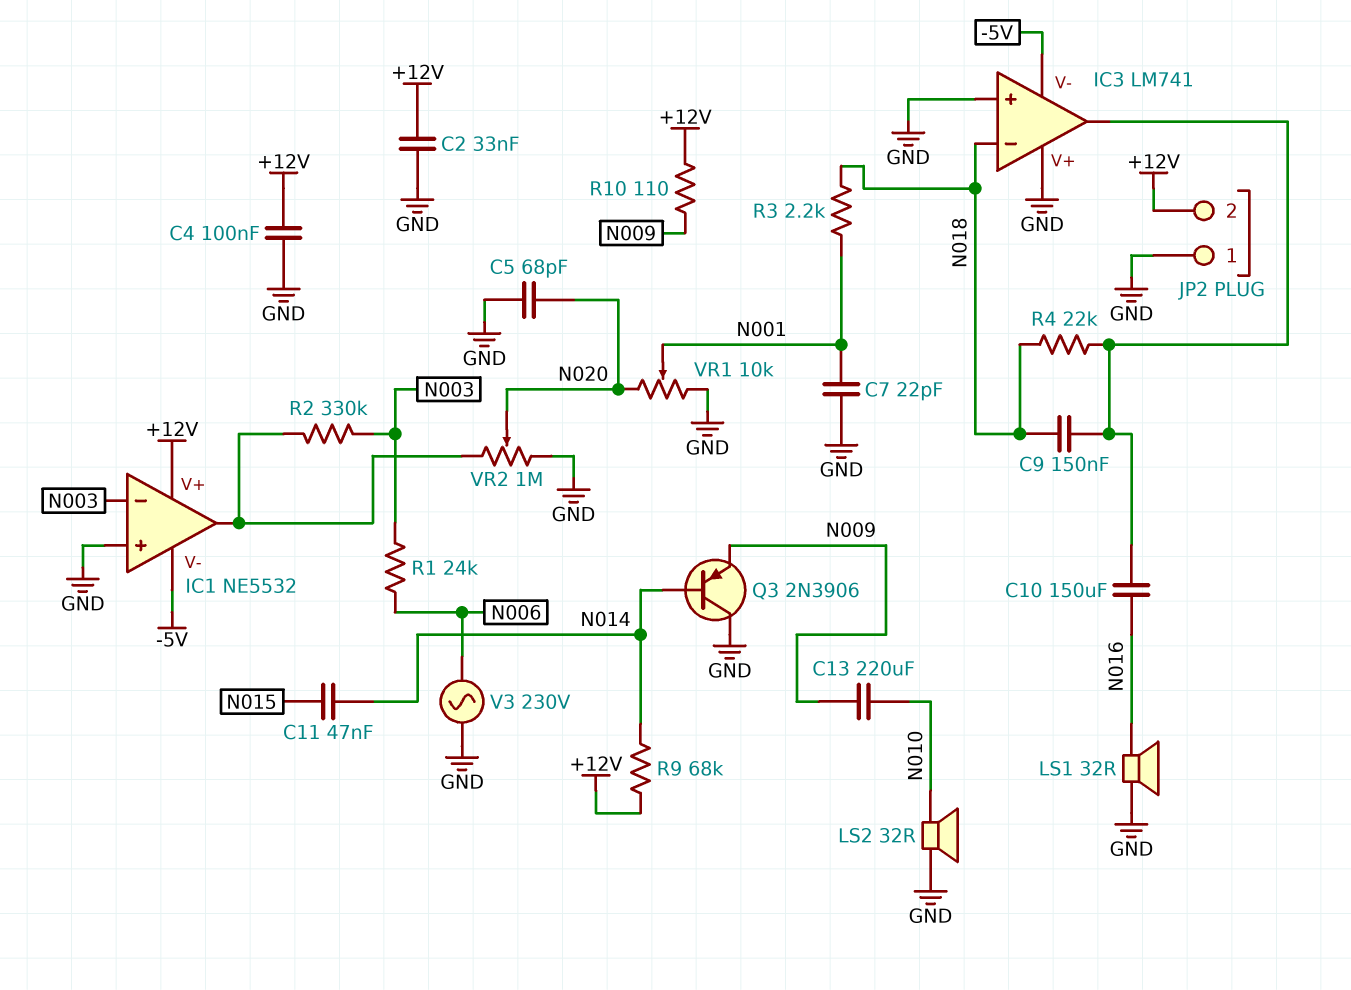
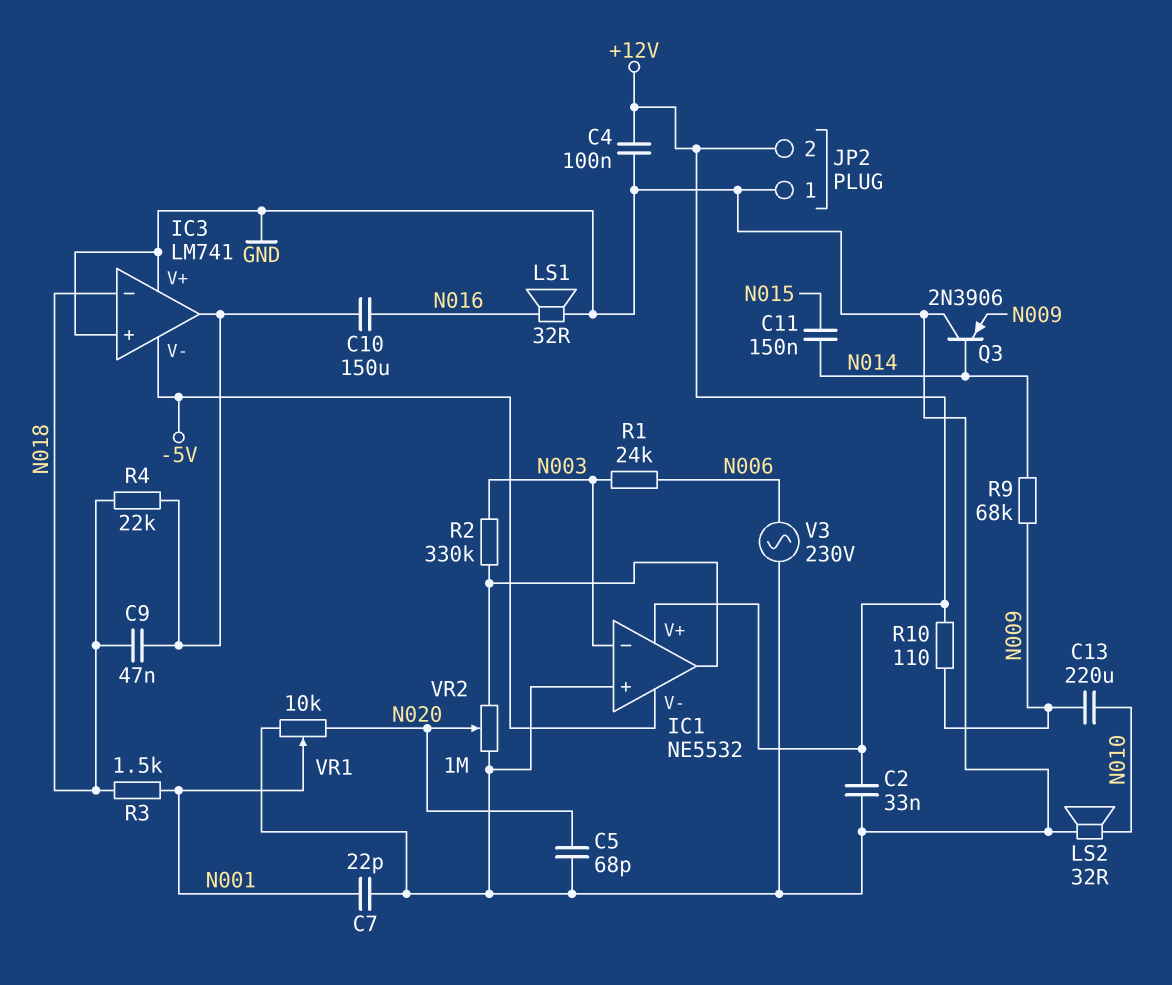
C9: 150nF (IC3/out, N018) -> 47nF (IC3/out, N018)
C11: 47nF (N014, N015) -> 150nF (N014, N015)
R3: 2.2k (N001, N018) -> 1.5k (N001, N018)
R9: 68k (+12V, N014) -> 68k (N009, N014)

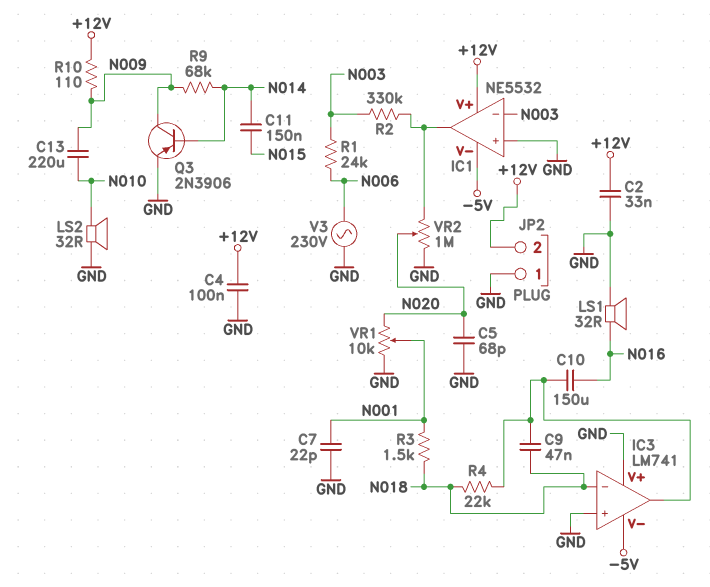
Q3: PNP 2N3906 (B N014, C GND, E N009) -> PNP 2N3906 (B N014, C N009, E GND)

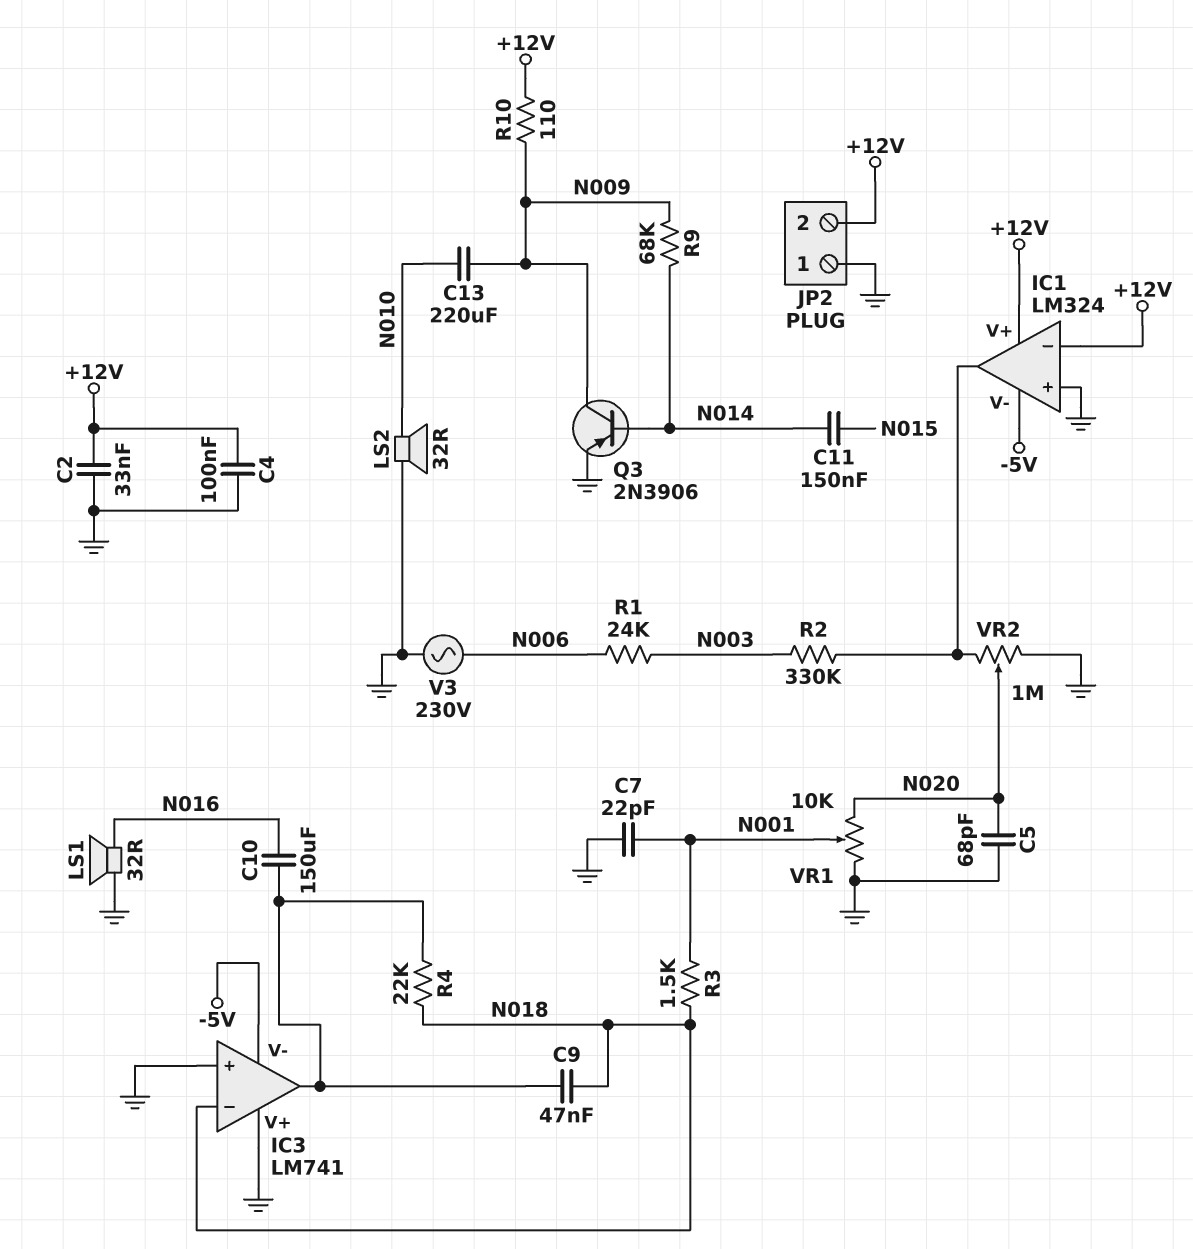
IC1: NE5532 -> LM324
IC1 pin in-: N003 -> +12V

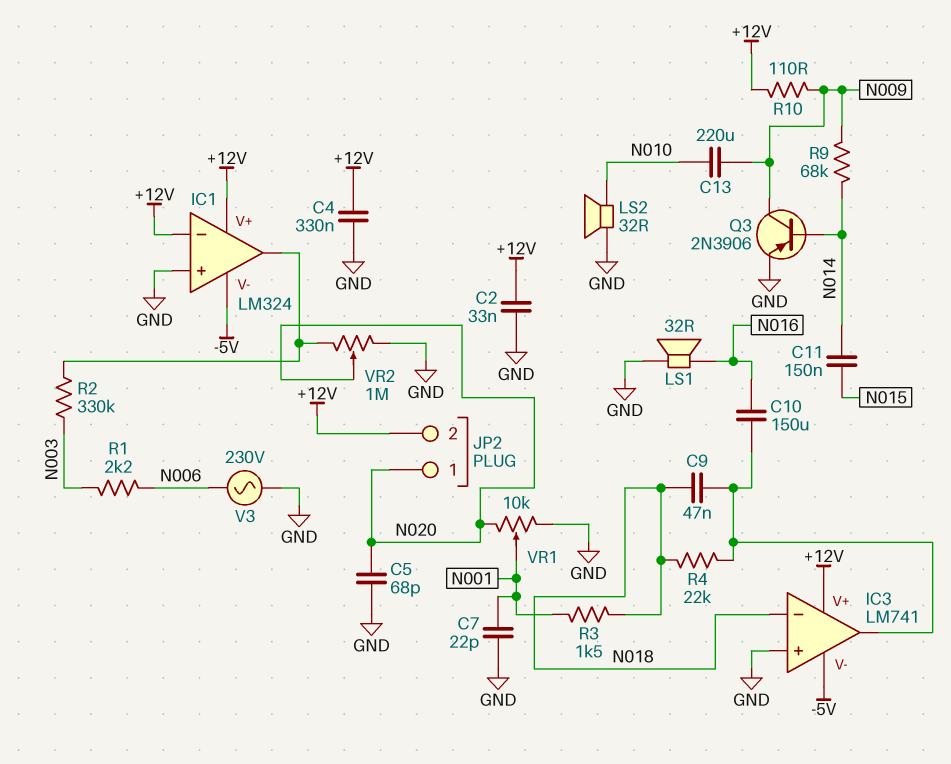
C4: 100nF (+12V, GND) -> 330nF (+12V, GND)
IC3 pin V+: GND -> +12V
JP2 pin 1: GND -> N020
R1: 24k (N003, N006) -> 2.2k (N003, N006)

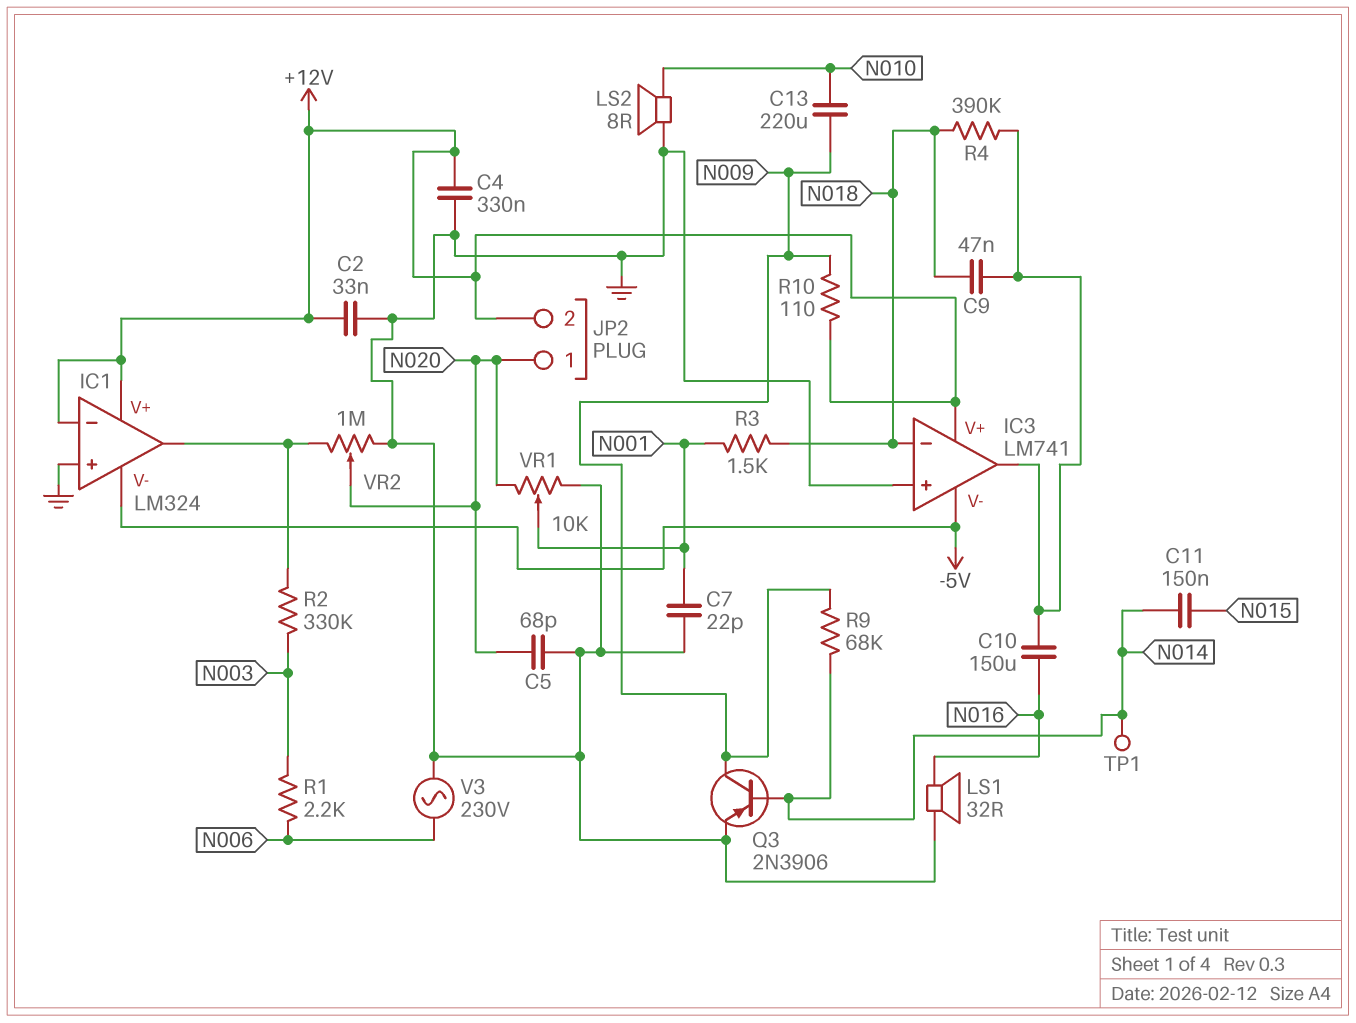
LS2: speaker 32R (GND, N010) -> speaker 8R (GND, N010)
R4: 22k (IC3/out, N018) -> 390k (IC3/out, N018)
TP1: none -> test point (N014)

